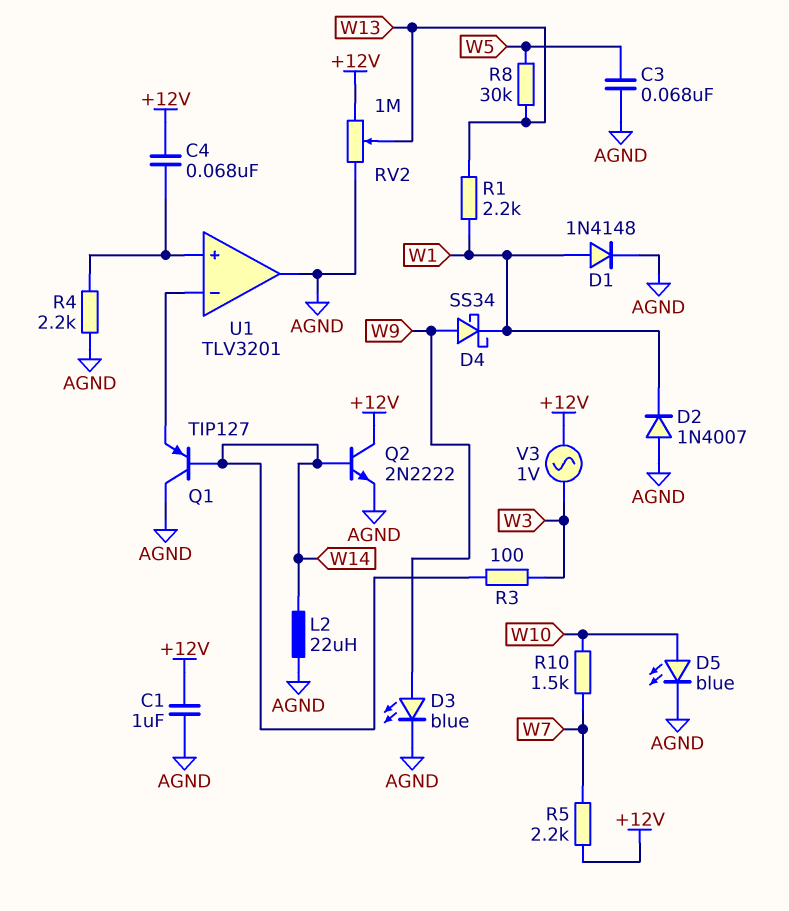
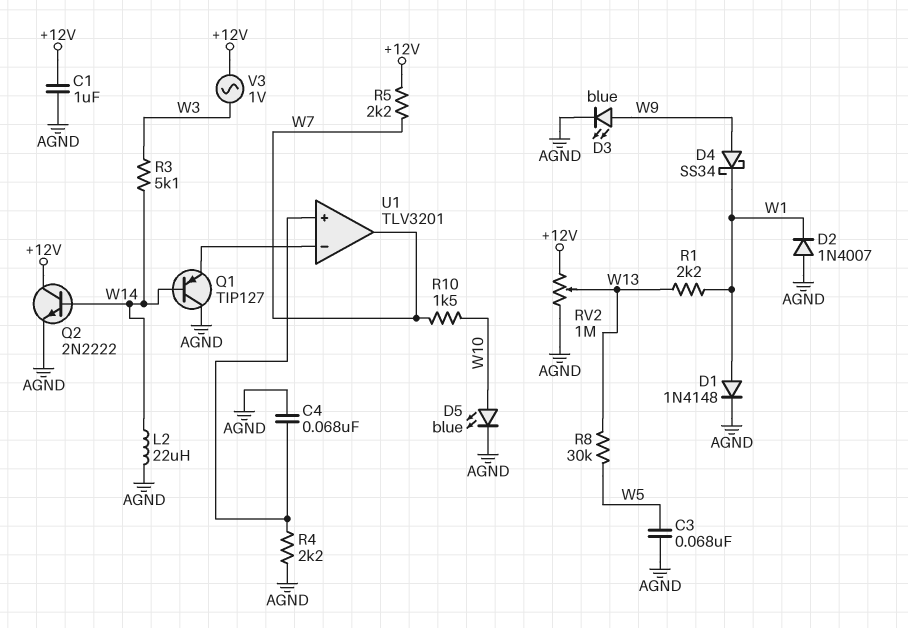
C4: 68nF (+12V, U1/in+) -> 68nF (AGND, U1/in+)
R3: 100 (W3, W14) -> 5.1k (W3, W14)
U1 pin out: AGND -> W7

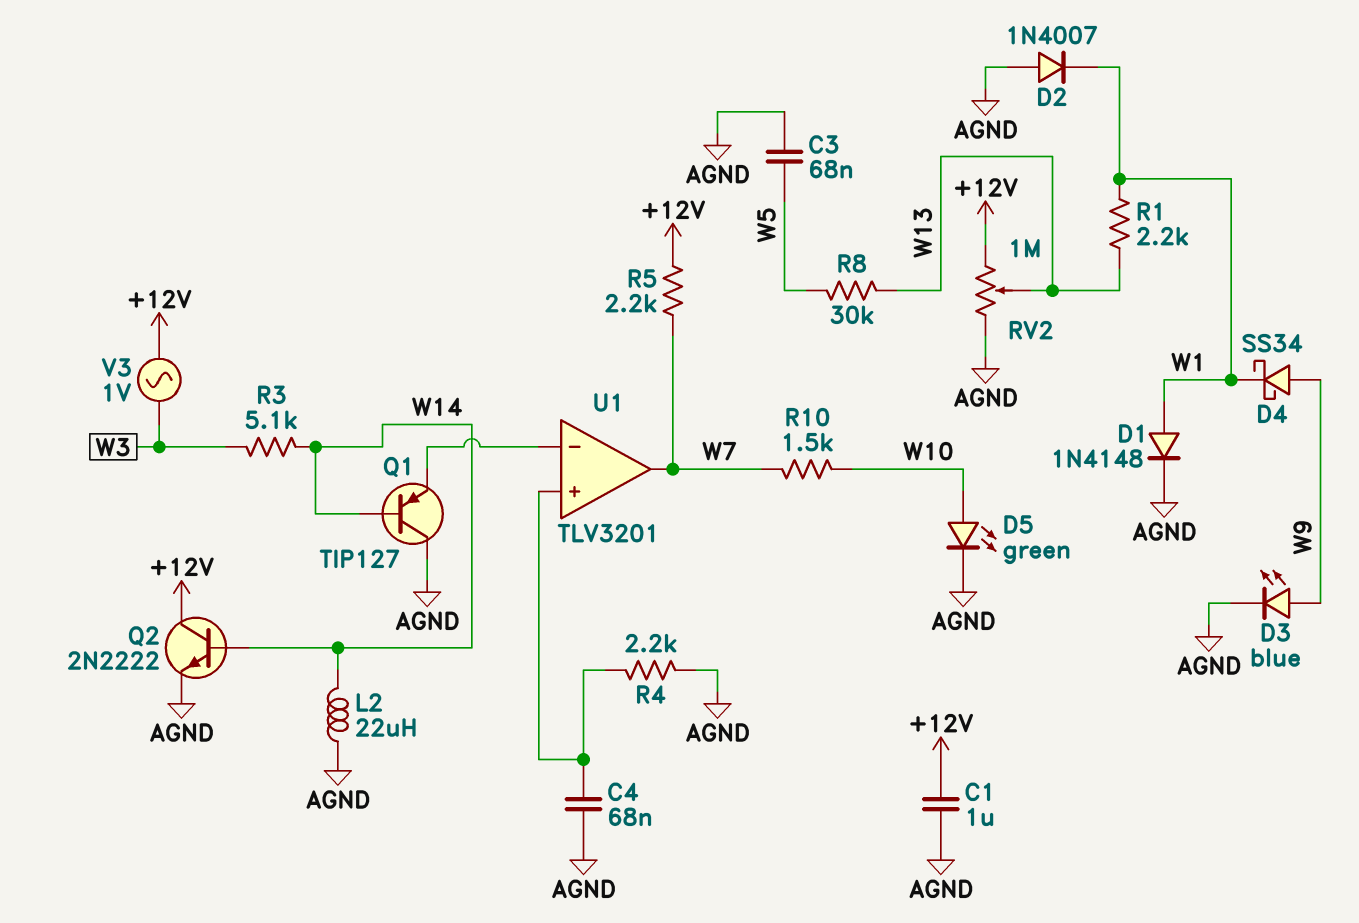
D5: LED blue (A W10, K AGND) -> LED green (A W10, K AGND)

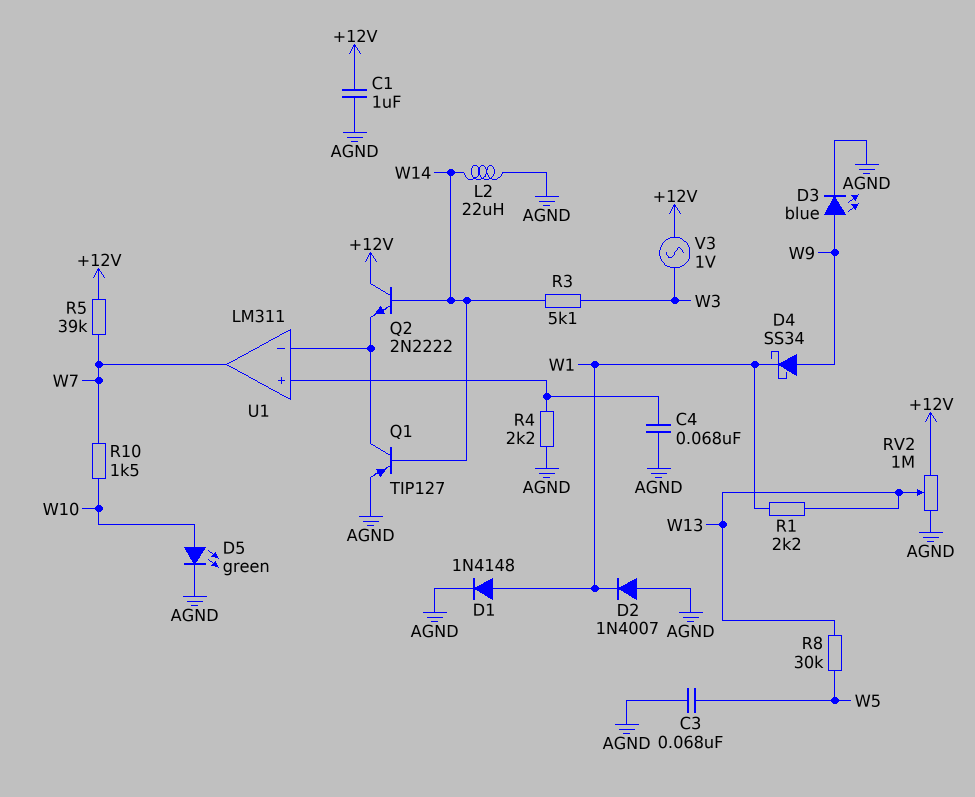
Q1: PNP TIP127 (B W14, C AGND, E U1/in-) -> PNP TIP127 (B W14, C U1/in-, E AGND)
Q2: NPN 2N2222 (B W14, C +12V, E AGND) -> NPN 2N2222 (B W14, C +12V, E U1/in-)
R5: 2.2k (+12V, W7) -> 39k (+12V, W7)
U1: TLV3201 -> LM311

